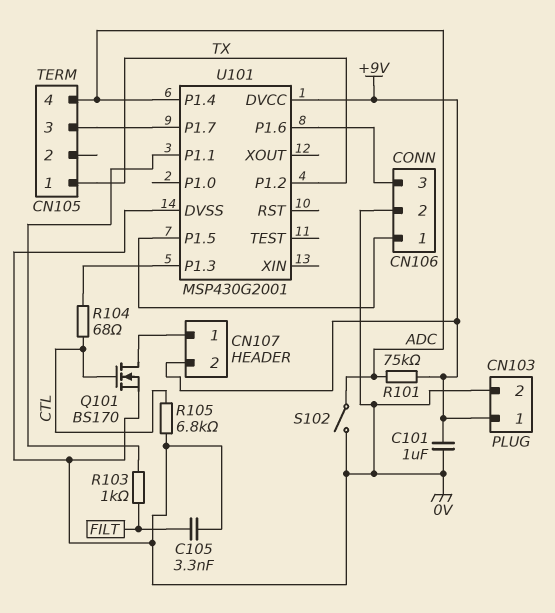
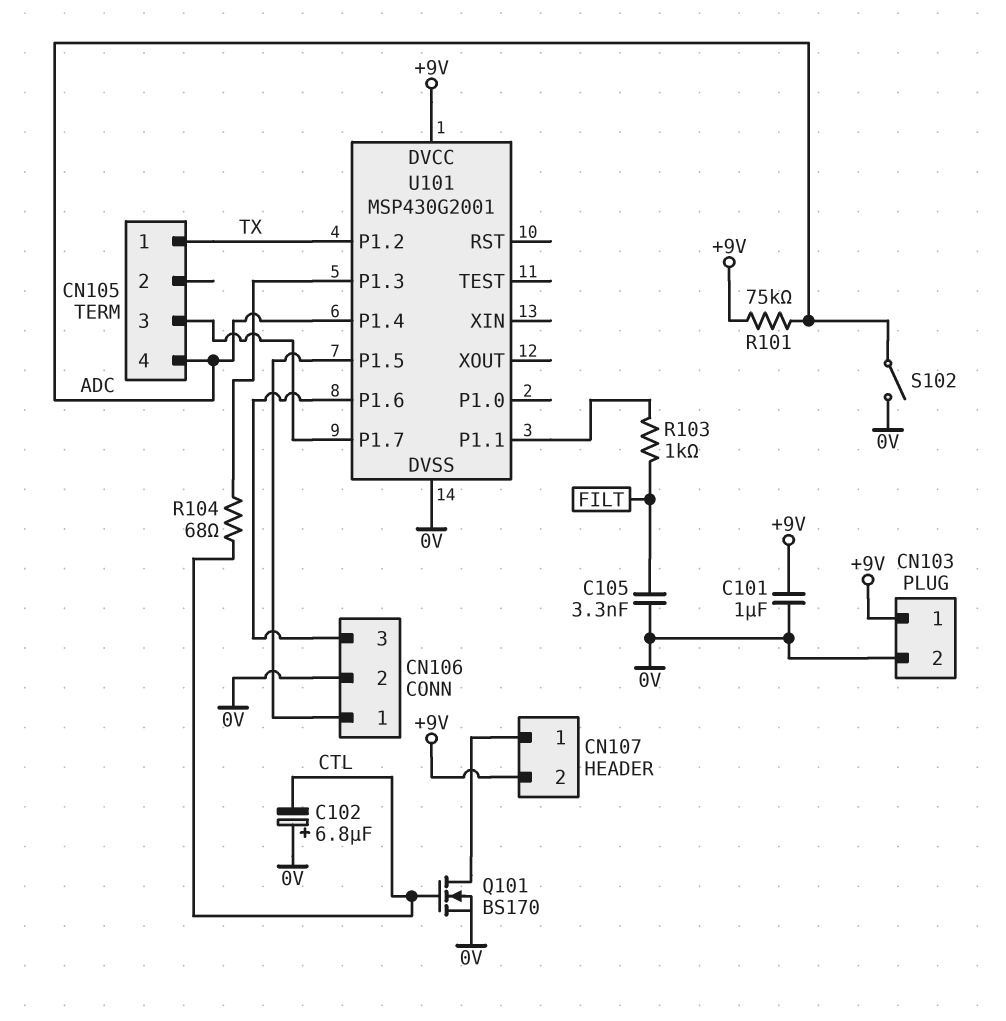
C102: none -> 6.8uF (plus 0V, minus CTL)
R105: 6.8k (0V, CTL) -> none

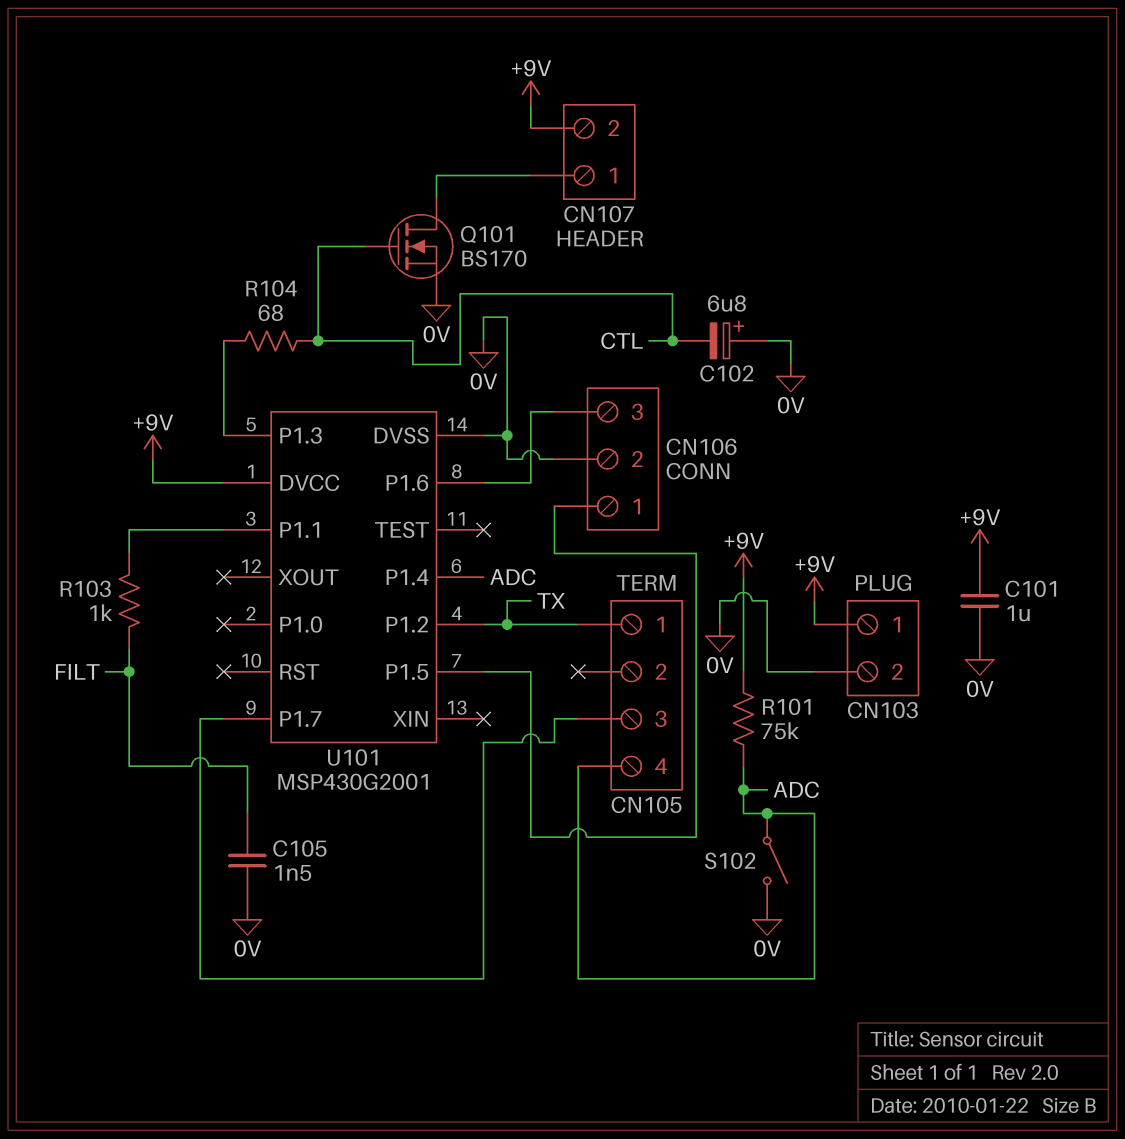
C105: 3.3nF (0V, FILT) -> 1.5nF (0V, FILT)

